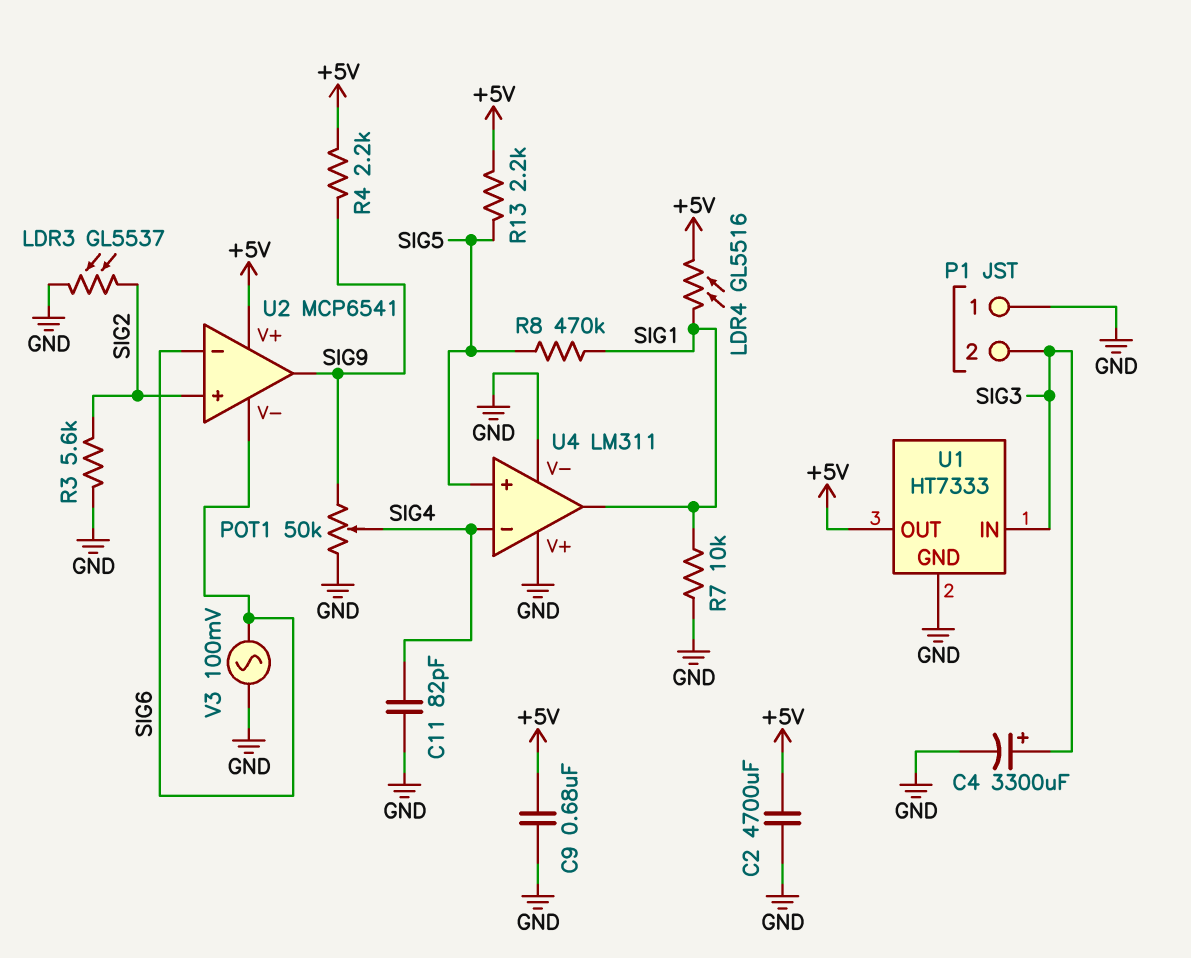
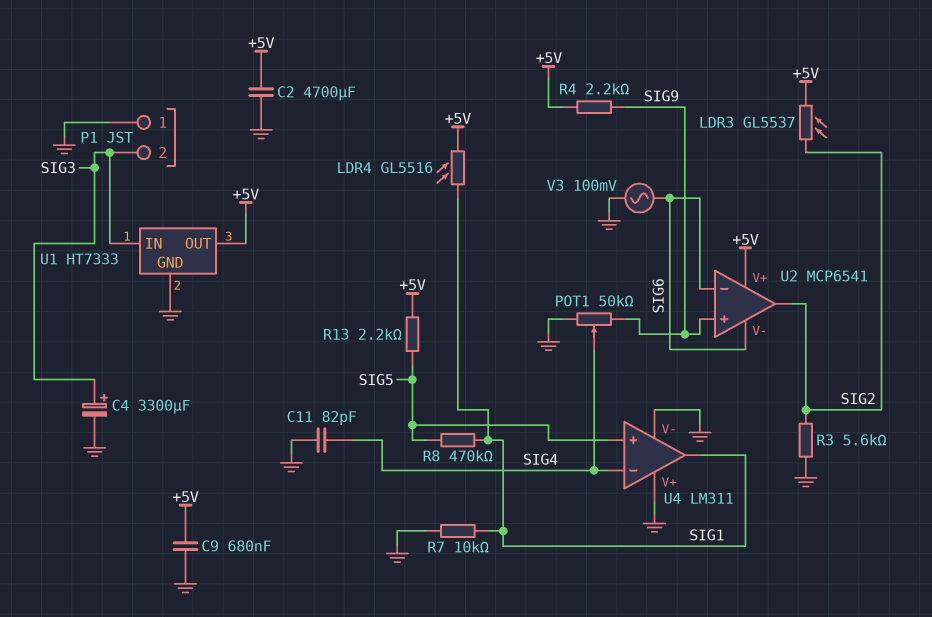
LDR3: GL5537 (GND, SIG2) -> GL5537 (+5V, SIG2)
U2 pin in+: SIG2 -> SIG9
U2 pin out: SIG9 -> SIG2

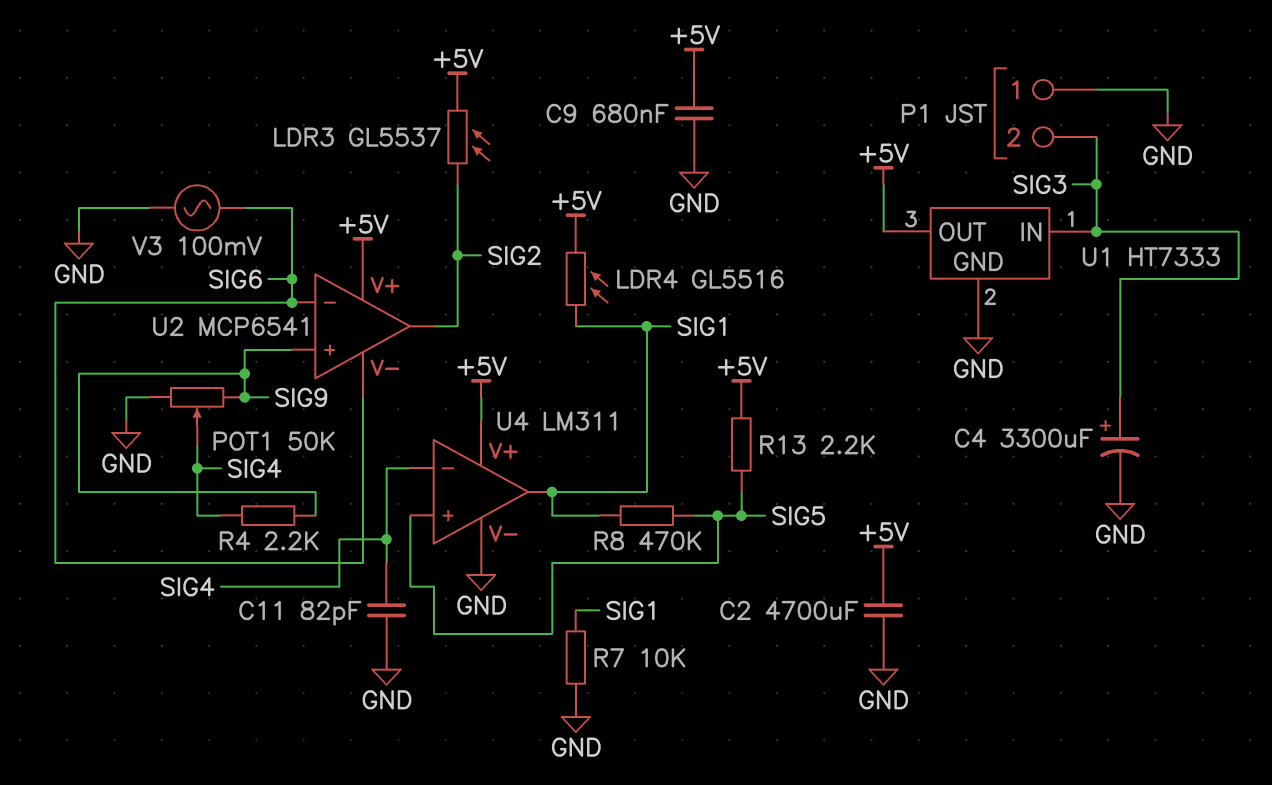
R3: 5.6k (GND, SIG2) -> none
R4: 2.2k (+5V, SIG9) -> 2.2k (SIG4, SIG9)
U4 pin V+: GND -> +5V

